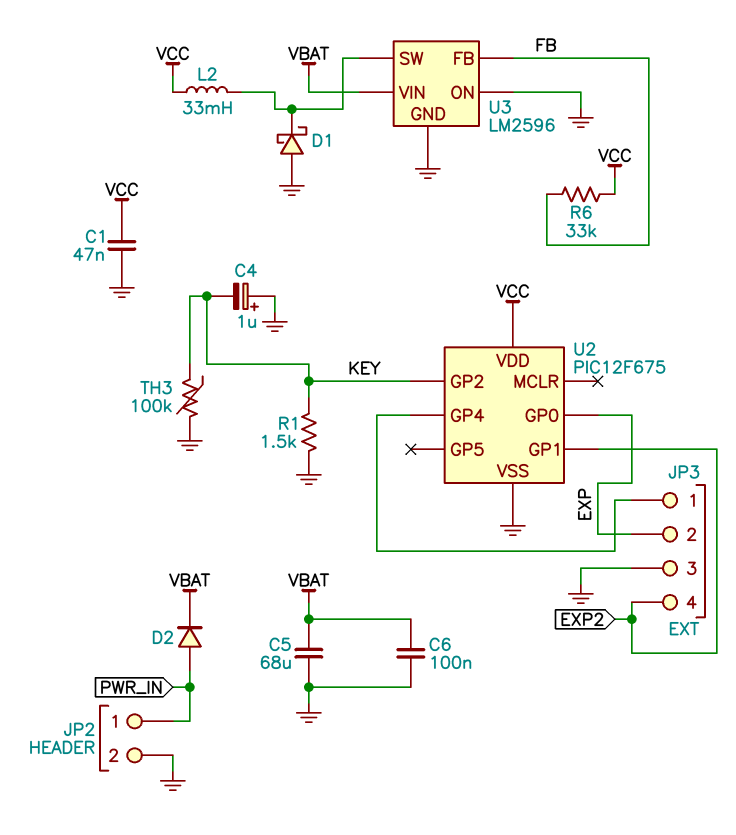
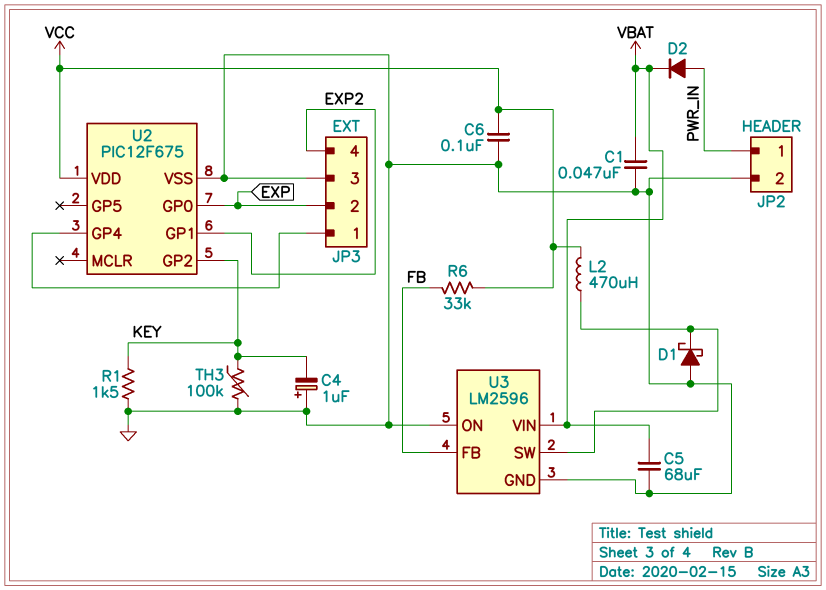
C1: 47nF (GND, VCC) -> 47nF (GND, VBAT)
C6: 100nF (GND, VBAT) -> 100nF (GND, VCC)
L2: 33mH (U3/SW, VCC) -> 470uH (U3/SW, VCC)

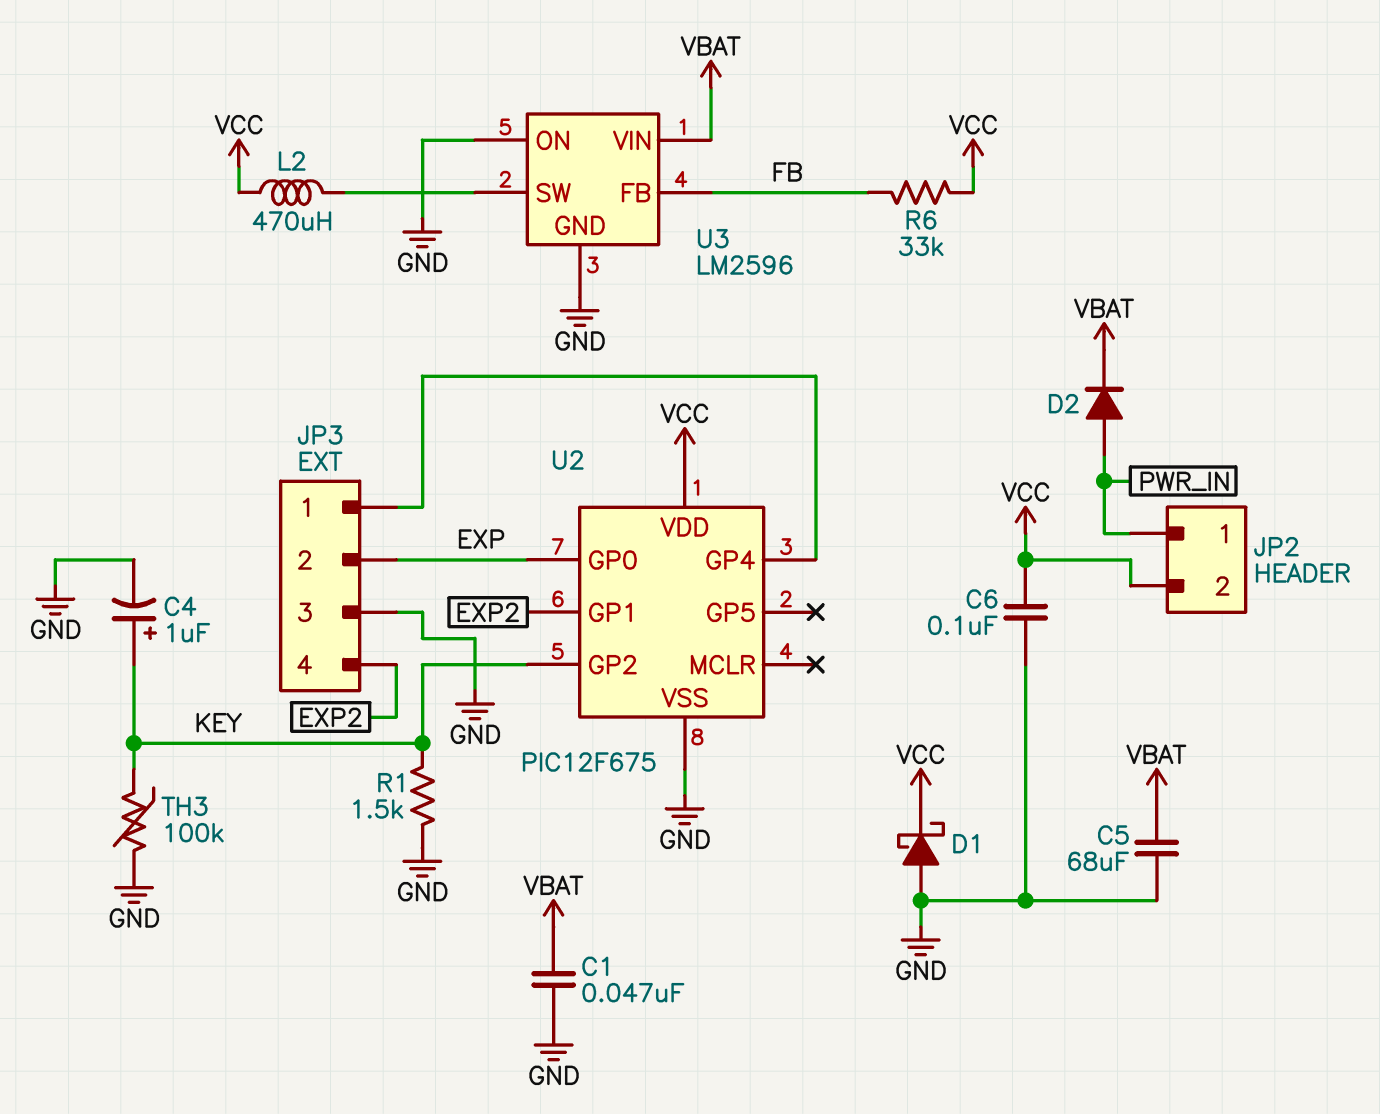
C4: 1uF (plus GND, minus KEY) -> 1uF (plus KEY, minus GND)
D1: schottky (A GND, K U3/SW) -> schottky (A GND, K VCC)
JP2 pin 2: GND -> VCC

